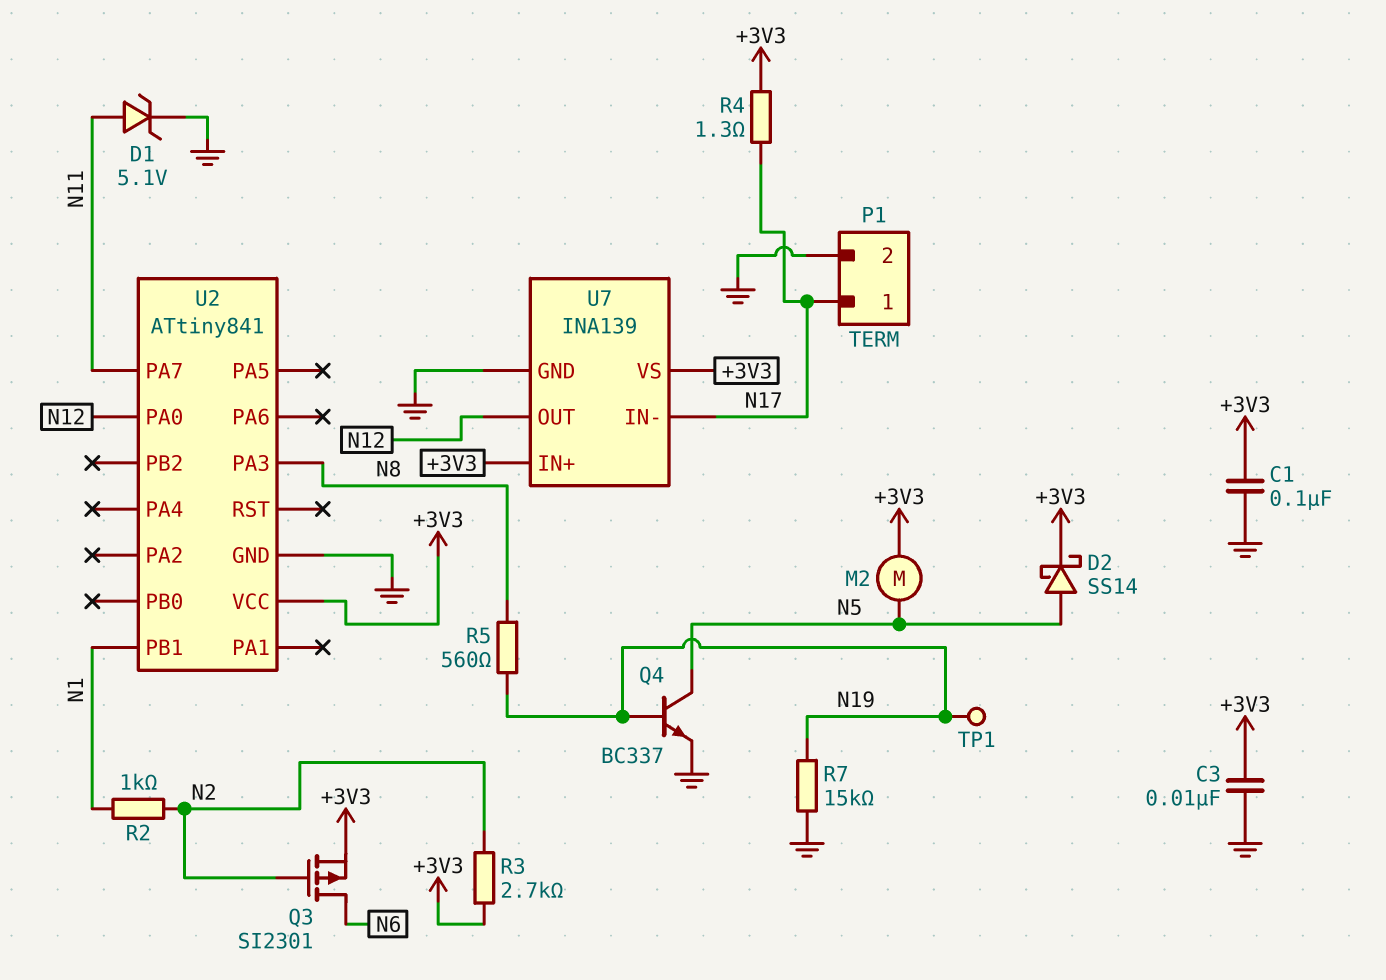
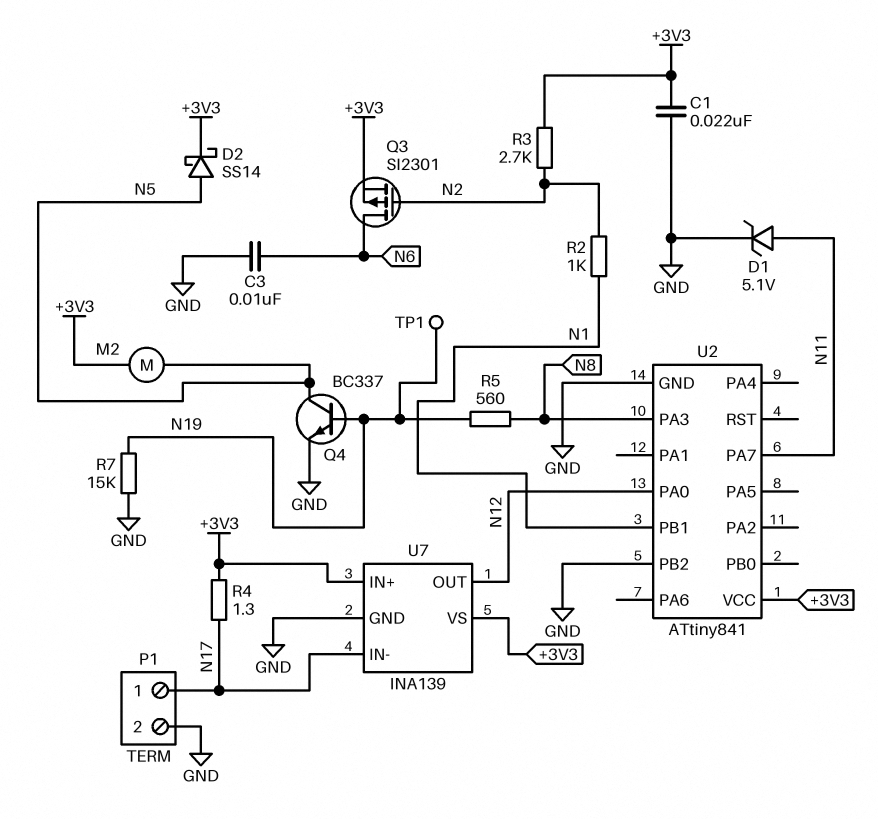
C1: 100nF (+3V3, GND) -> 22nF (+3V3, GND)
C3: 10nF (+3V3, GND) -> 10nF (GND, N6)
U2 pin PB2: none -> GND

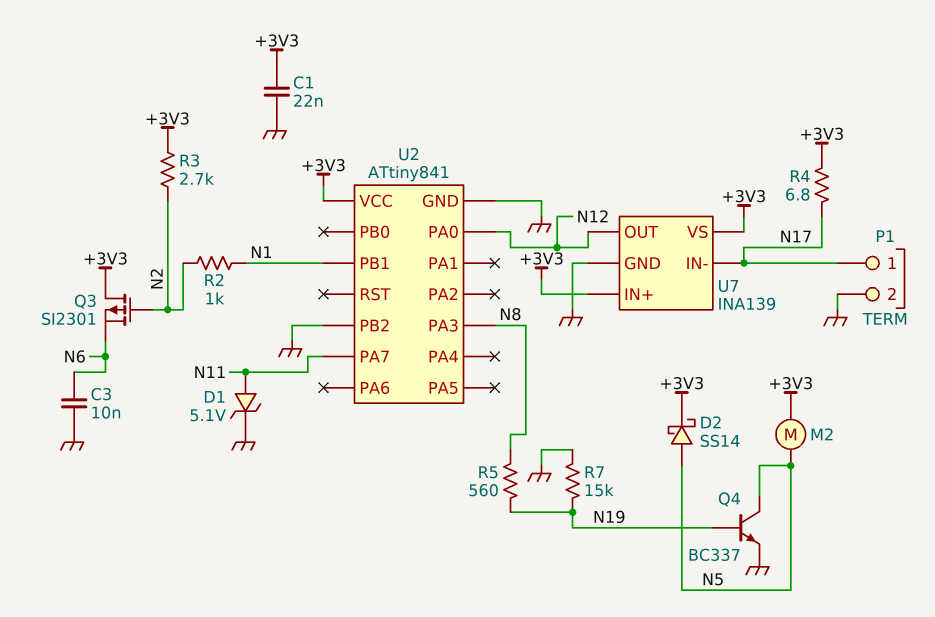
Q3: PMOS SI2301 (G N2, D N6, S +3V3) -> PMOS SI2301 (G N2, D +3V3, S N6)
R4: 1.3 (+3V3, N17) -> 6.8 (+3V3, N17)
TP1: test point (N19) -> none

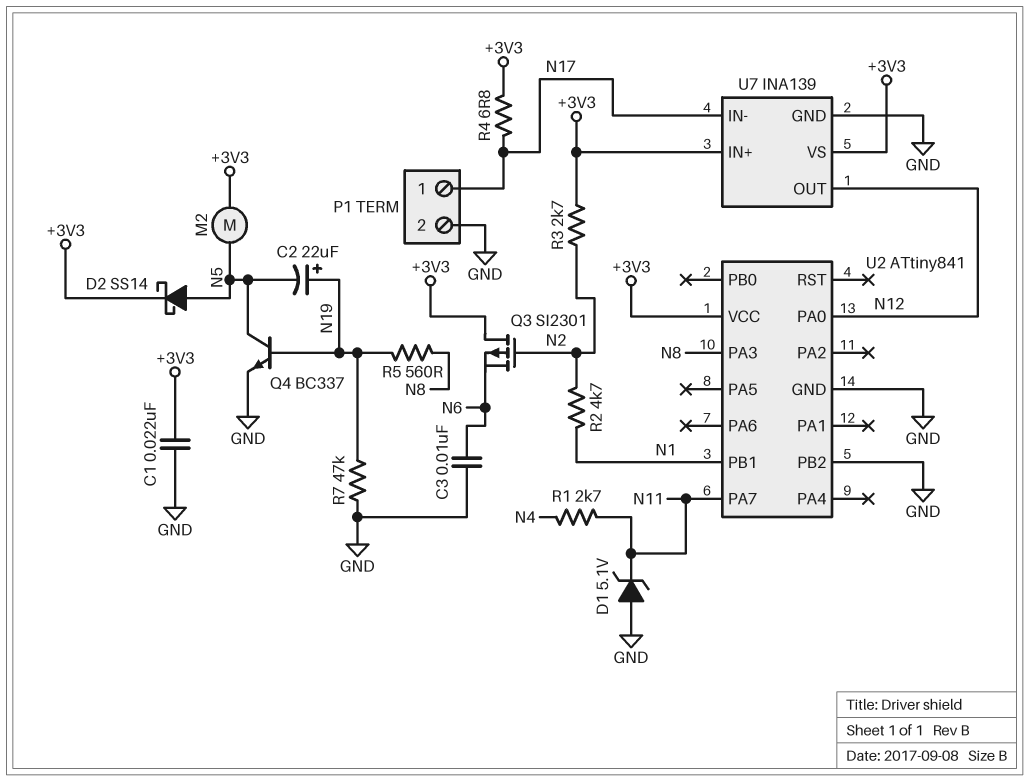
C2: none -> 22uF (plus N19, minus N5)
D1: zener 5.1V (A N11, K GND) -> zener 5.1V (A GND, K N11)
R1: none -> 2.7k (N4, N11)
R2: 1k (N1, N2) -> 4.7k (N1, N2)
R7: 15k (GND, N19) -> 47k (GND, N19)

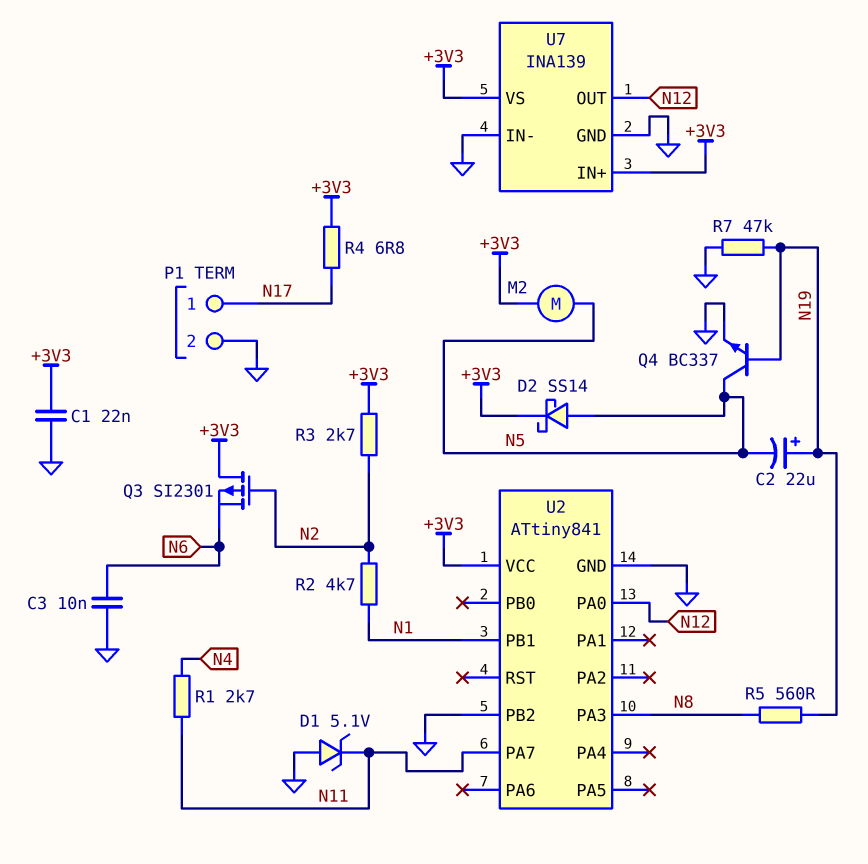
U7 pin IN-: N17 -> GND

